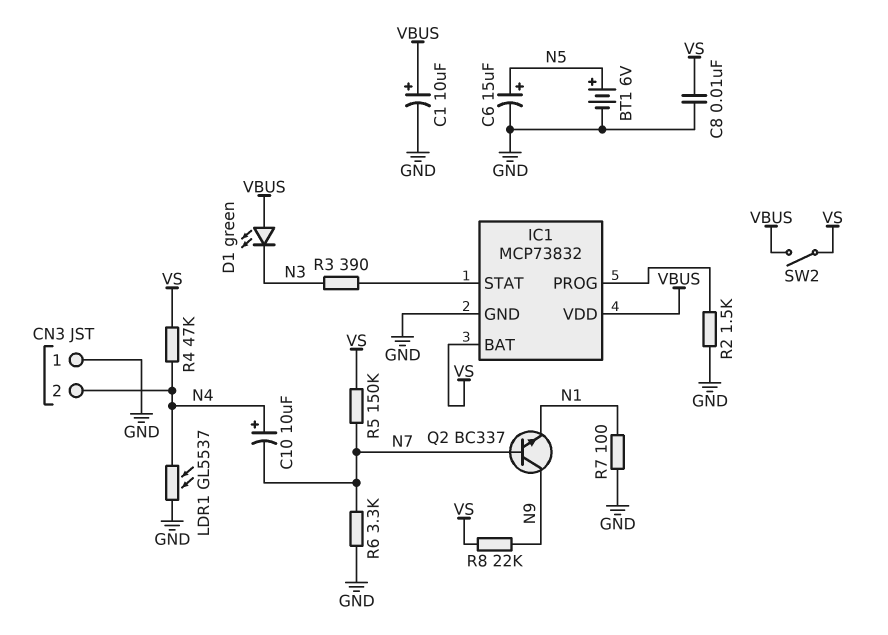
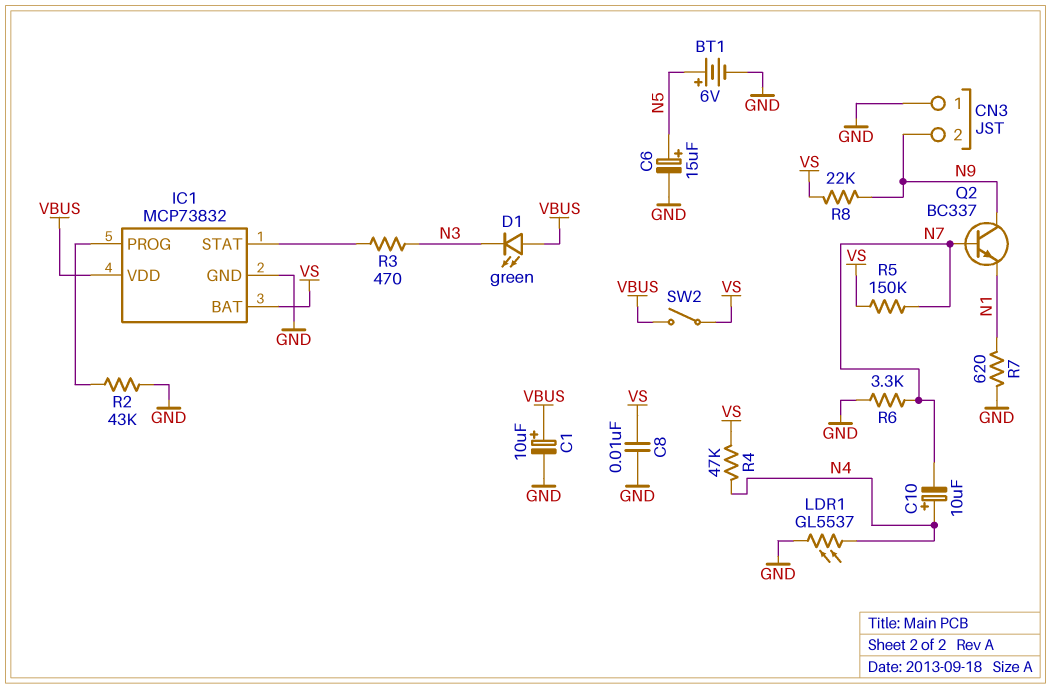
CN3 pin 2: N4 -> N9
R2: 1.5k (GND, IC1/PROG) -> 43k (GND, IC1/PROG)
R3: 390 (IC1/STAT, N3) -> 470 (IC1/STAT, N3)
R7: 100 (GND, N1) -> 620 (GND, N1)

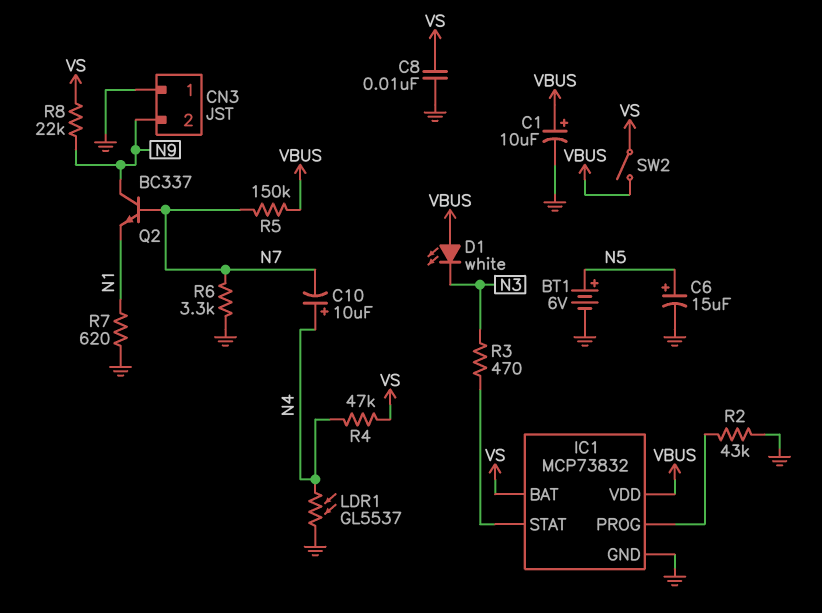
D1: LED green (A VBUS, K N3) -> LED white (A VBUS, K N3)
R5: 150k (N7, VS) -> 150k (N7, VBUS)

